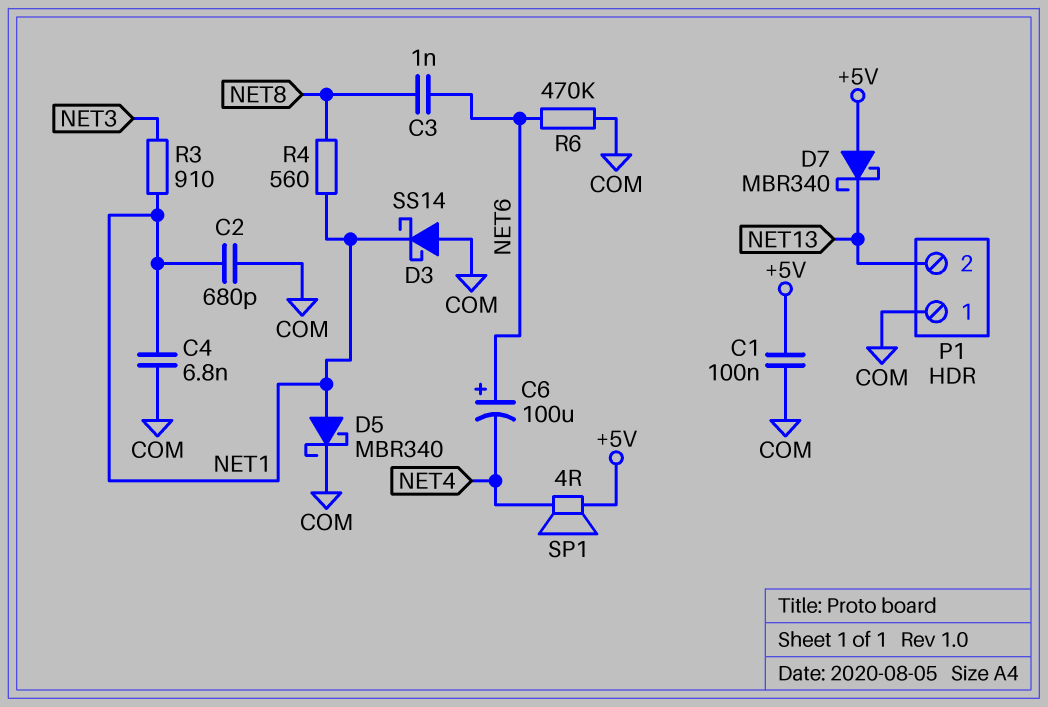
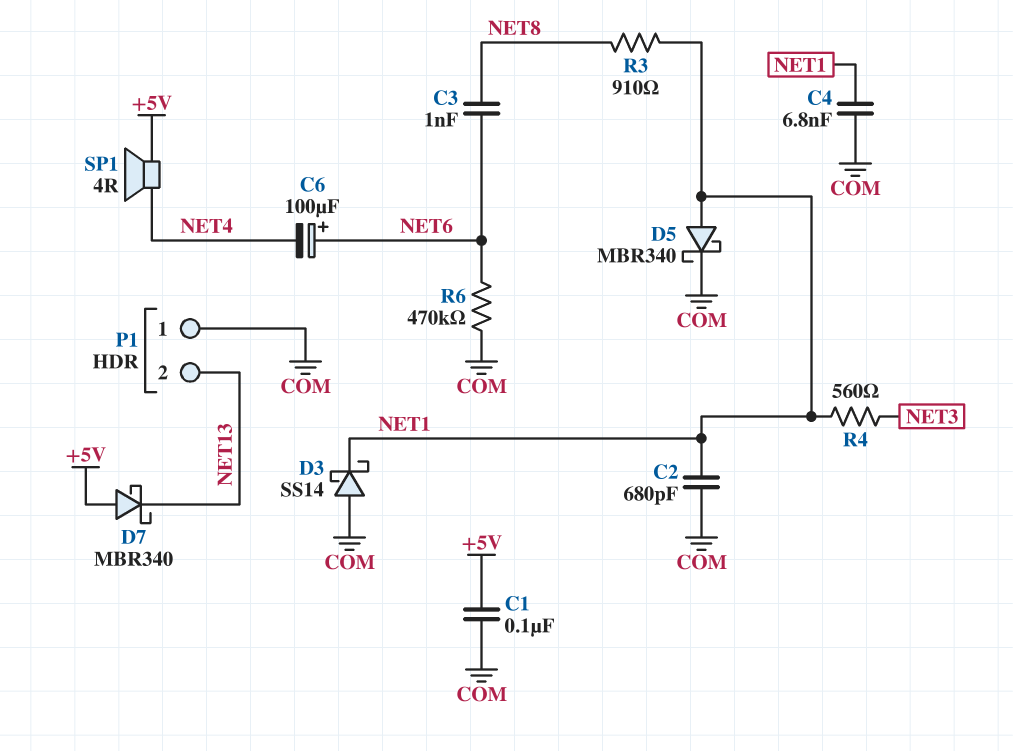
R3: 910 (NET1, NET3) -> 910 (NET1, NET8)
R4: 560 (NET1, NET8) -> 560 (NET1, NET3)

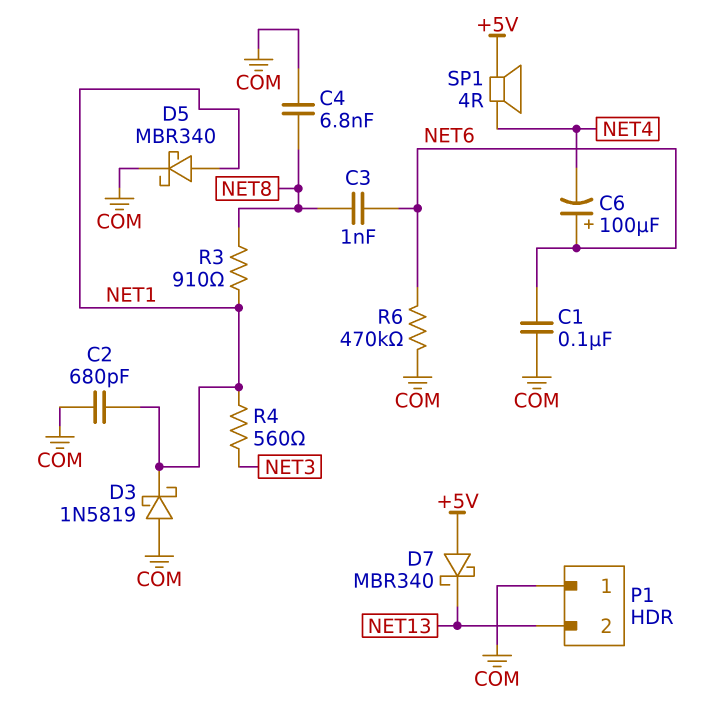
C1: 100nF (+5V, COM) -> 100nF (COM, NET6)
C4: 6.8nF (COM, NET1) -> 6.8nF (COM, NET8)
D3: schottky SS14 (A COM, K NET1) -> schottky 1N5819 (A COM, K NET1)

